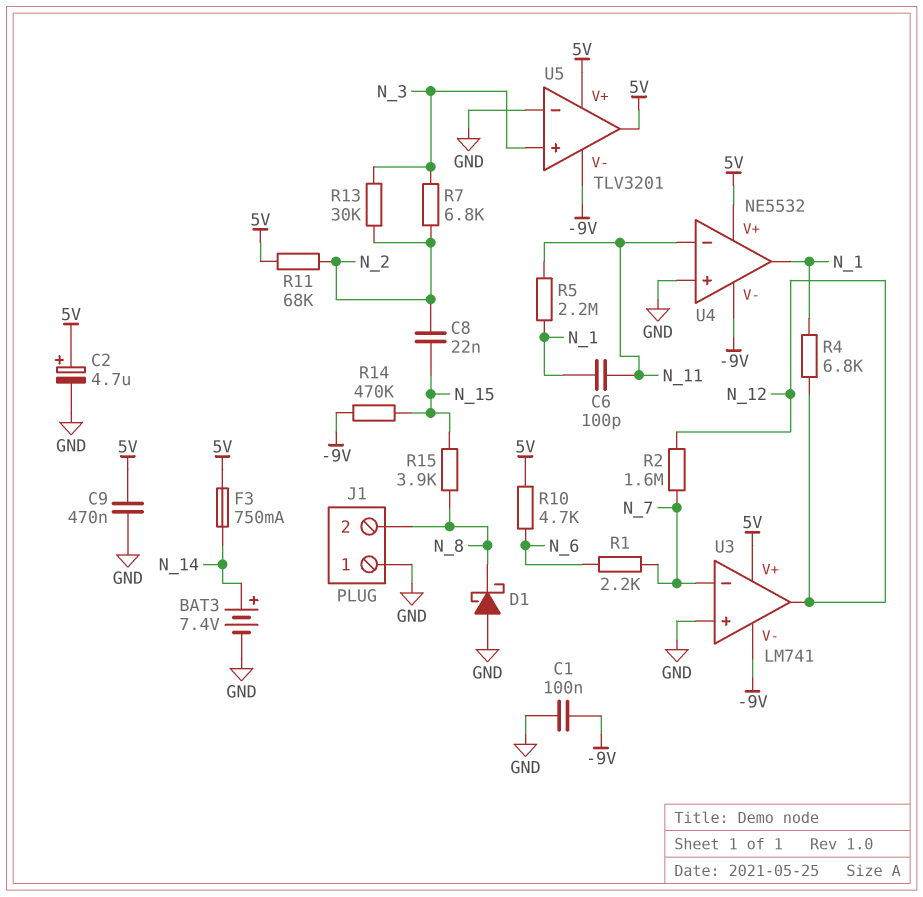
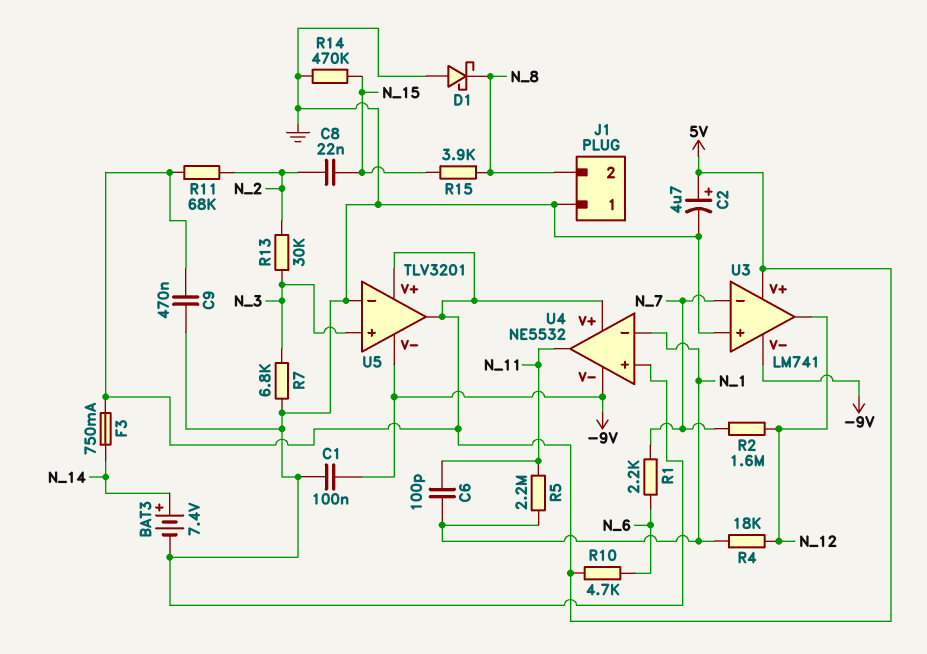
R4: 6.8k (N_1, N_12) -> 18k (N_1, N_12)
R7: 6.8k (N_2, N_3) -> 6.8k (GND, N_3)
R14: 470k (-9V, N_15) -> 470k (GND, N_15)
U4 pin in-: N_11 -> N_1
U4 pin out: N_1 -> N_11

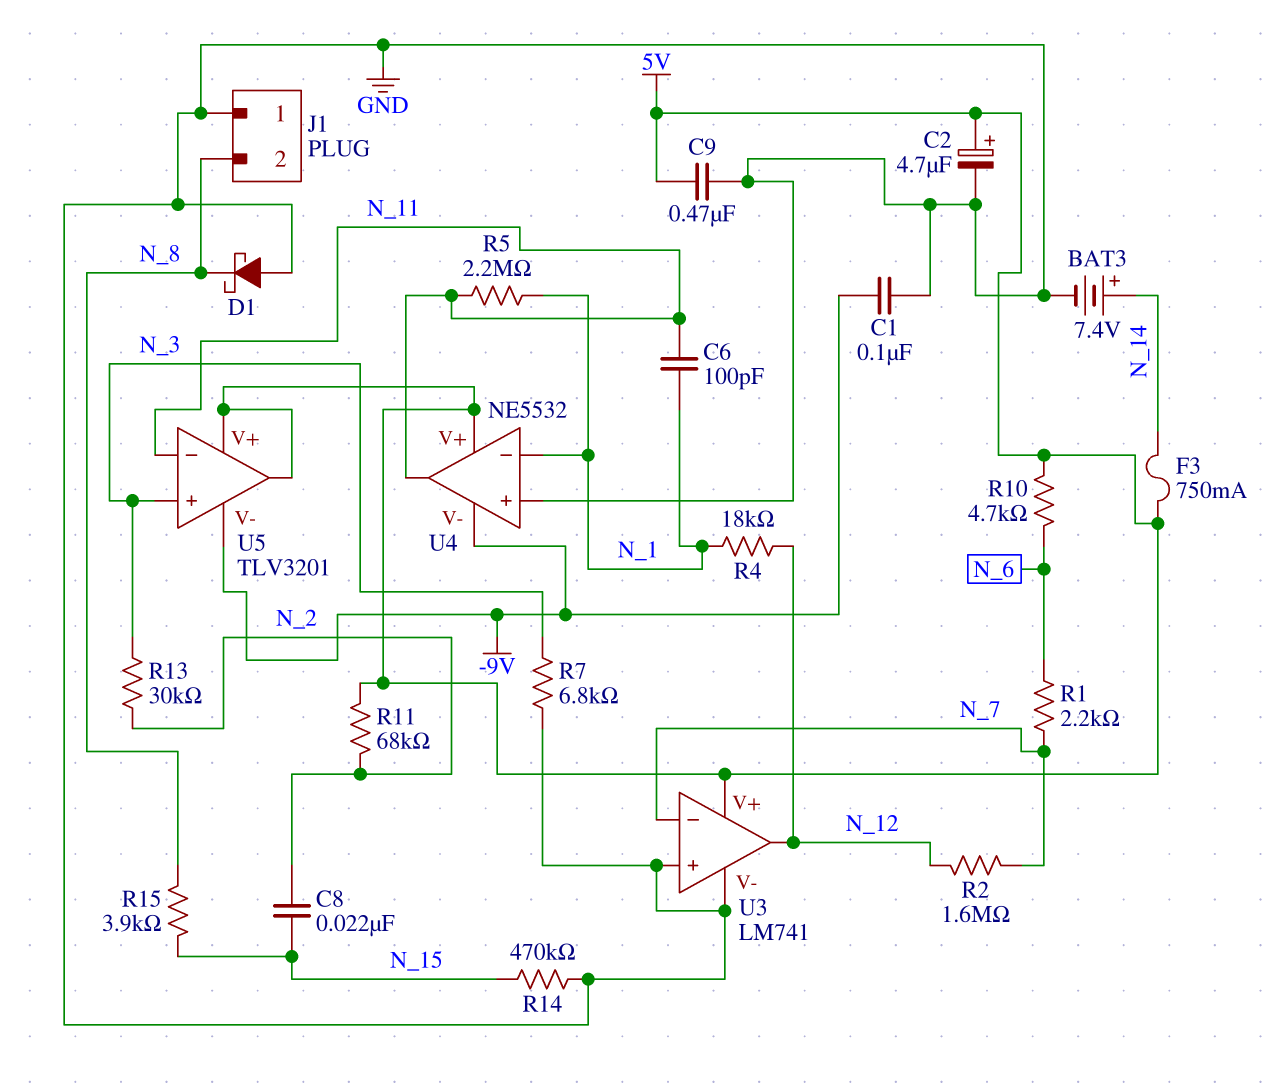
U3 pin V-: -9V -> GND
U5 pin in-: GND -> N_11

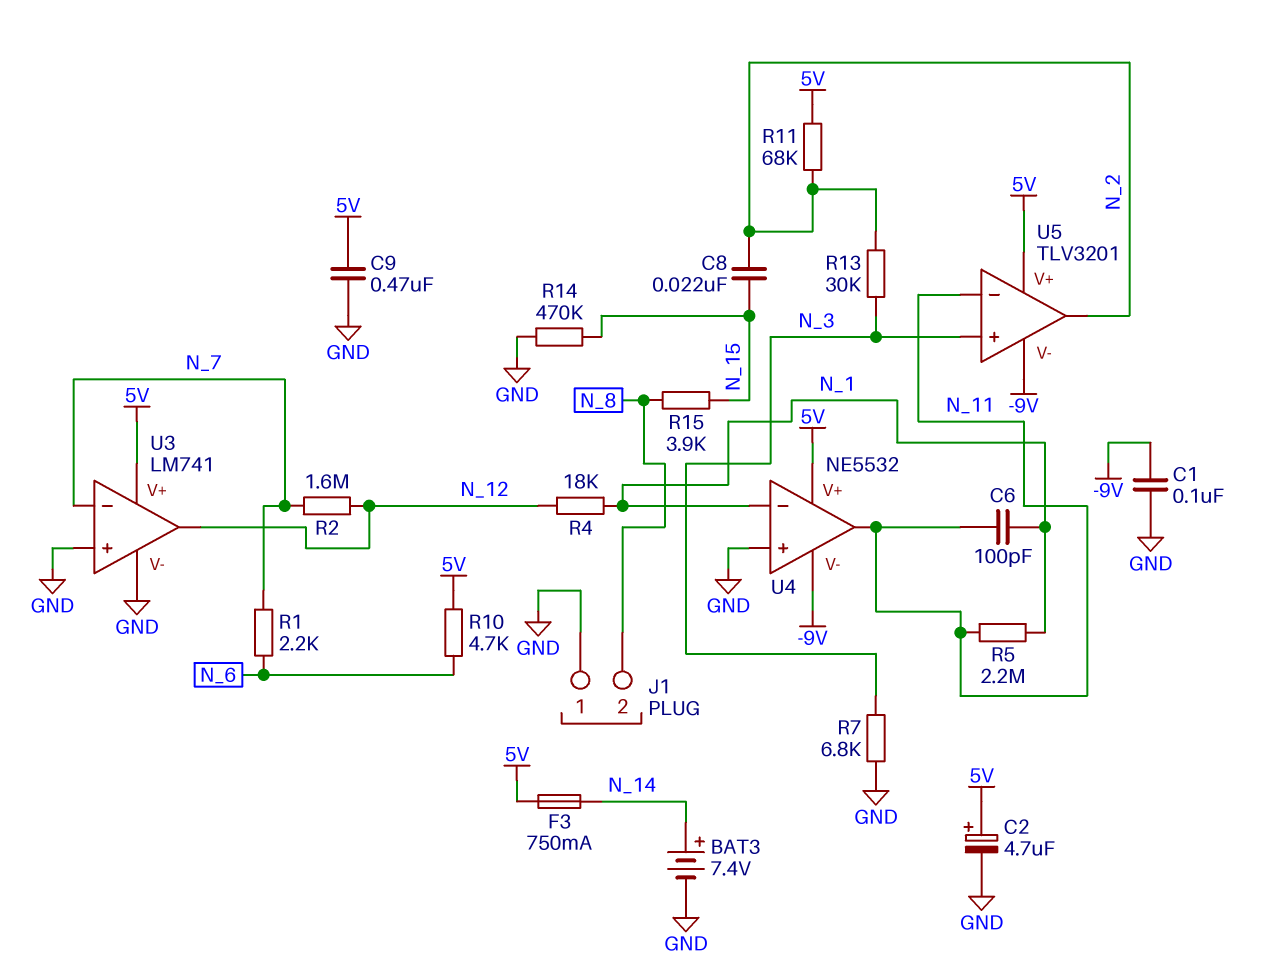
D1: schottky (A GND, K N_8) -> none
U5 pin out: 5V -> N_2

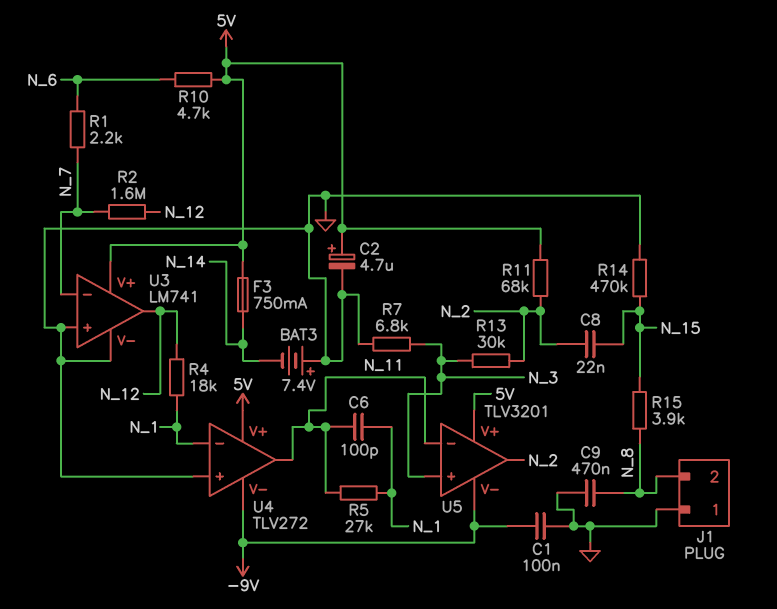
BAT3: 7.4V (plus N_14, minus GND) -> 7.4V (plus GND, minus N_14)
C9: 470nF (5V, GND) -> 470nF (GND, N_8)
R5: 2.2M (N_1, N_11) -> 27k (N_1, N_11)
U4: NE5532 -> TLV272

